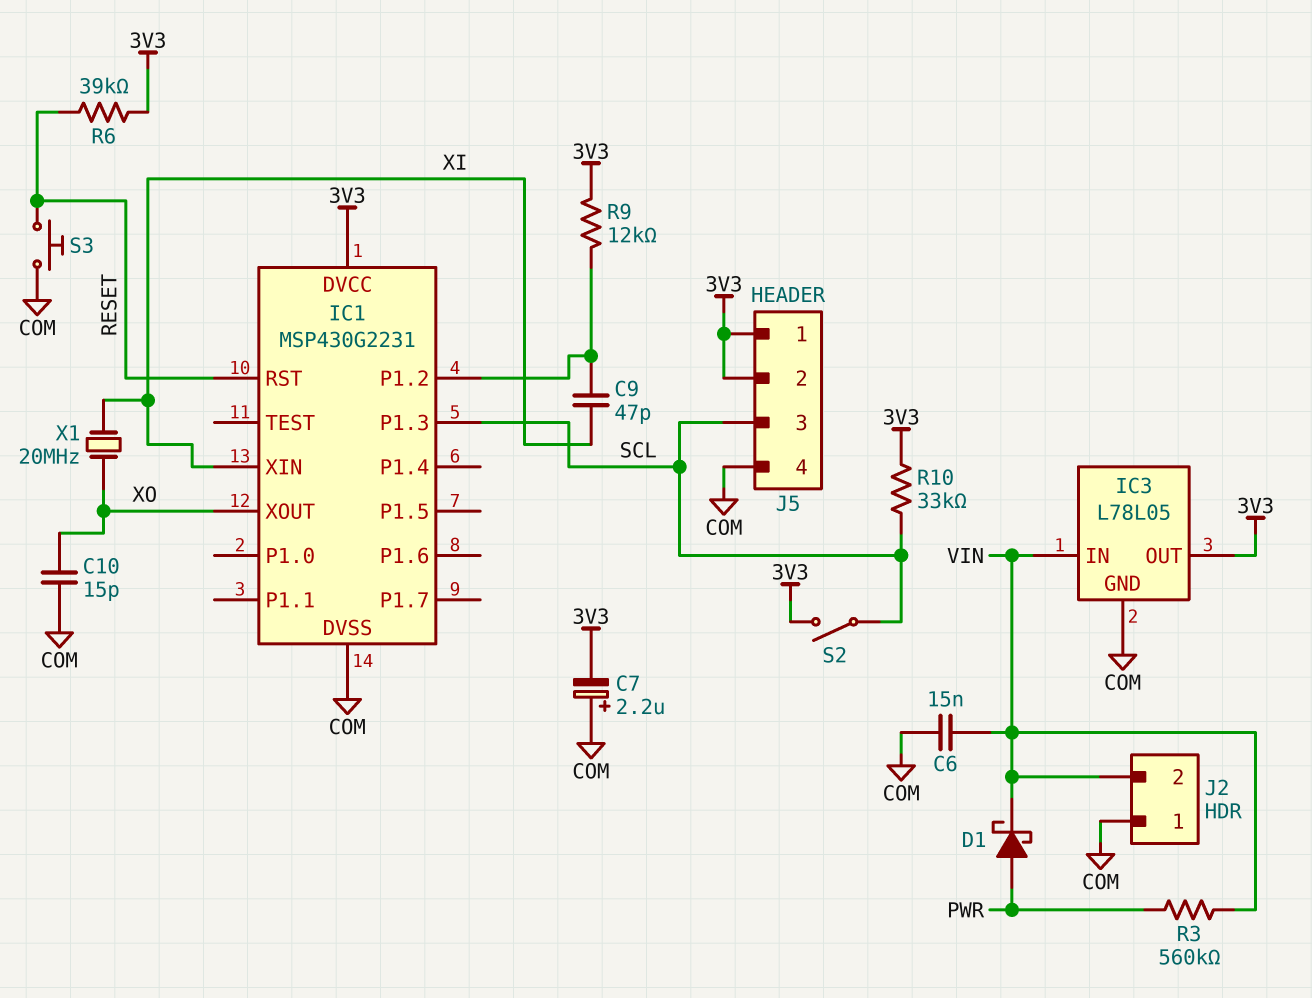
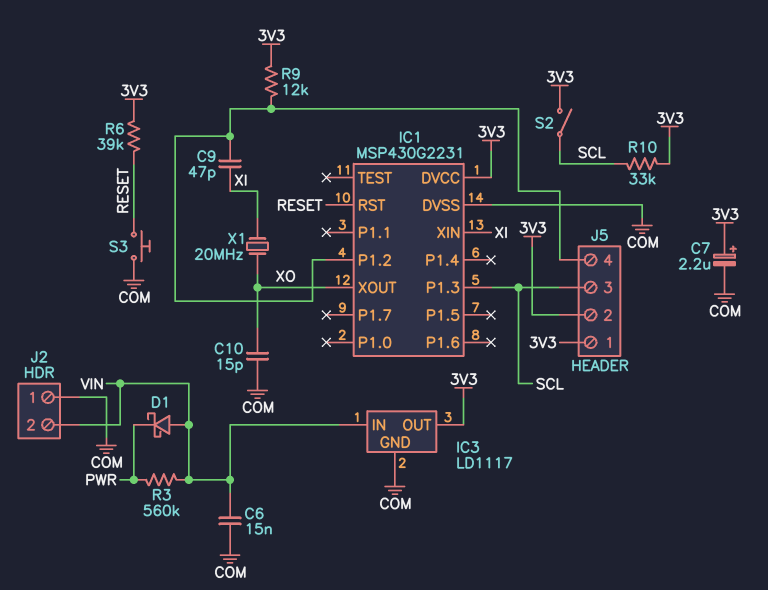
C7: 2.2uF (plus COM, minus 3V3) -> 2.2uF (plus 3V3, minus COM)
D1: schottky (A PWR, K VIN) -> schottky (A VIN, K PWR)
IC3: L78L05 -> LD1117
J5 pin 4: COM -> IC1/P1.2

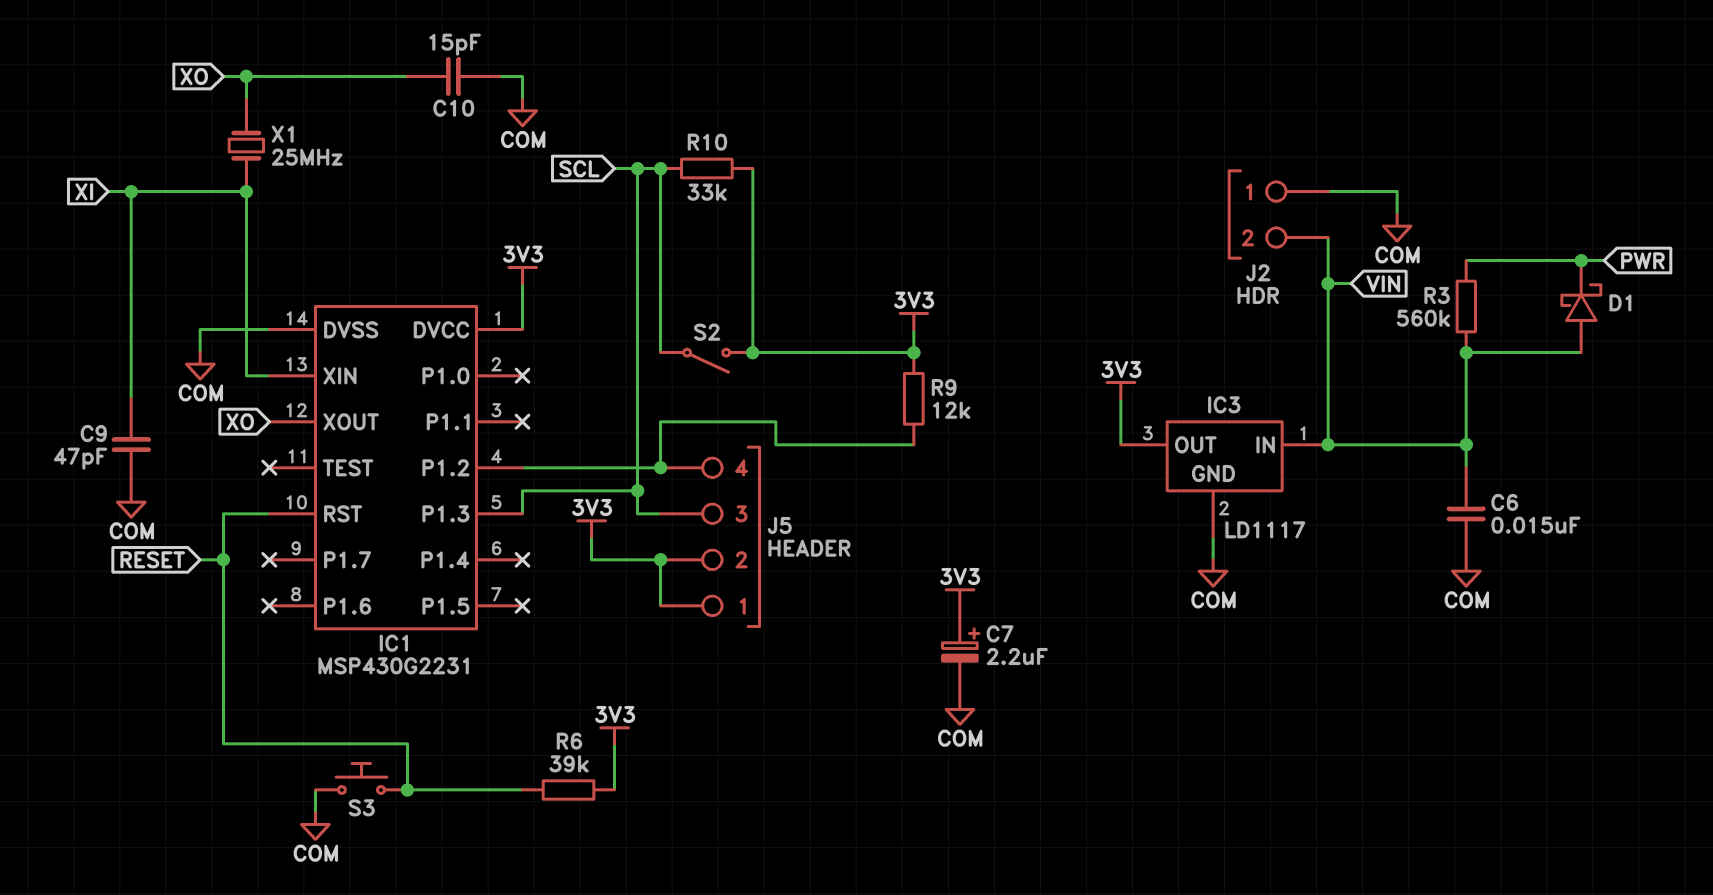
C9: 47pF (IC1/P1.2, XI) -> 47pF (COM, XI)
X1: 20MHz (XI, XO) -> 25MHz (XI, XO)

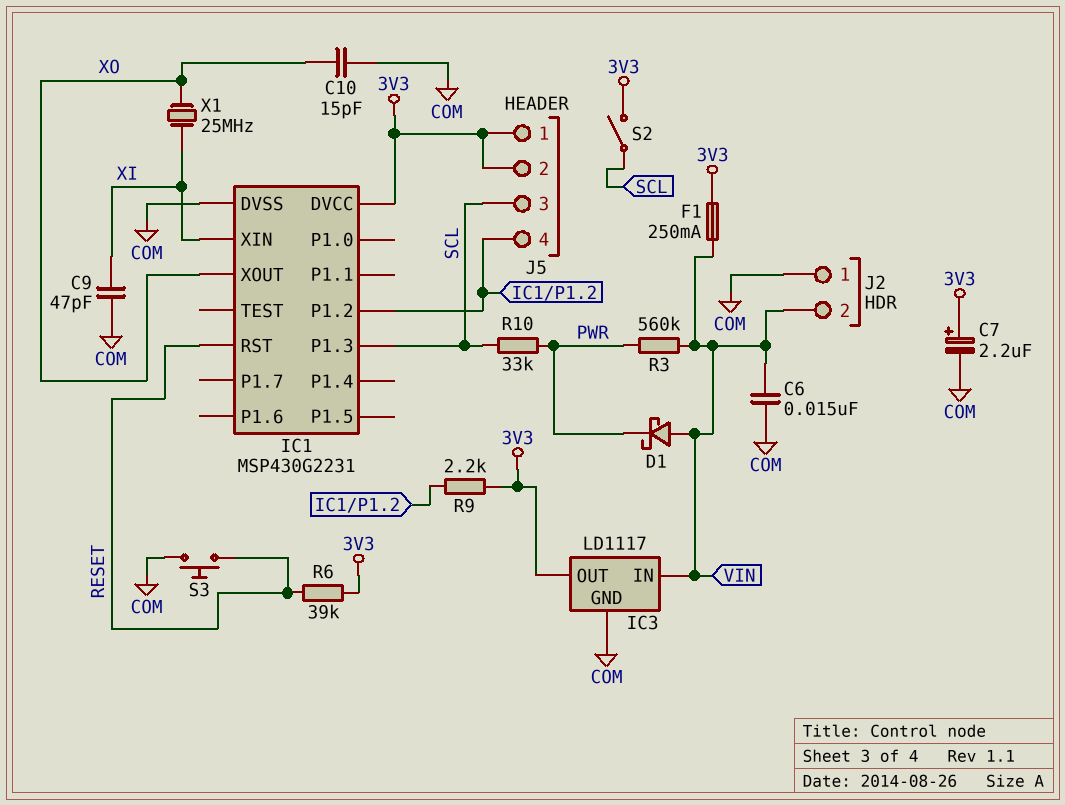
F1: none -> 250mA (3V3, VIN)
R9: 12k (3V3, IC1/P1.2) -> 2.2k (3V3, IC1/P1.2)
R10: 33k (3V3, SCL) -> 33k (PWR, SCL)

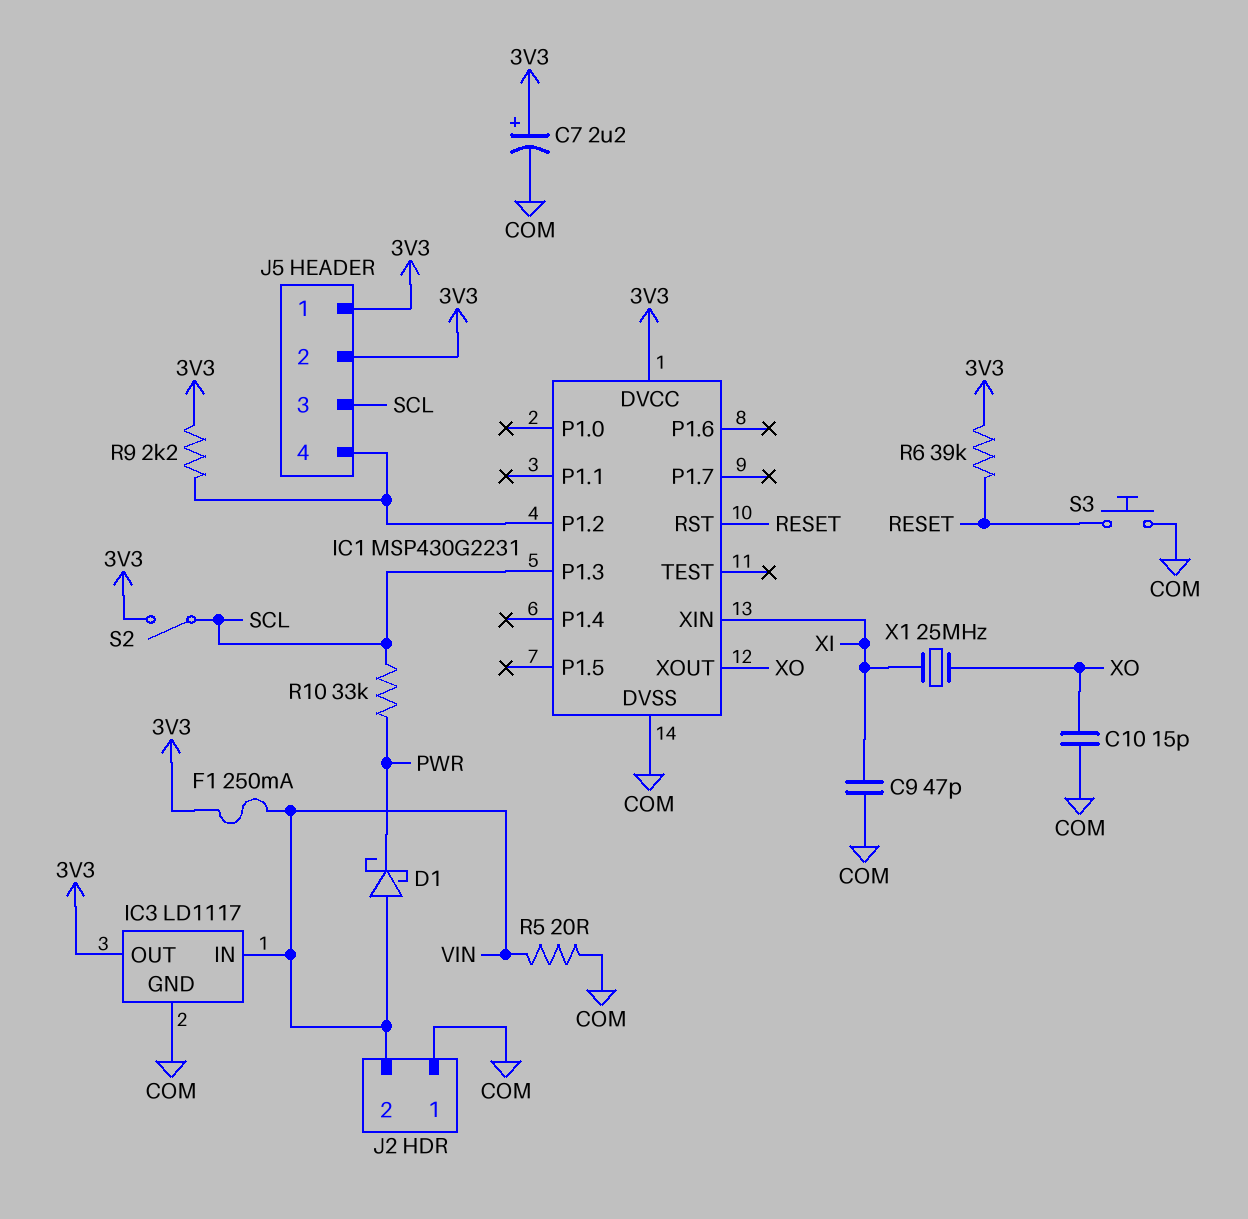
C6: 15nF (COM, VIN) -> none
R3: 560k (PWR, VIN) -> none
R5: none -> 20 (COM, VIN)

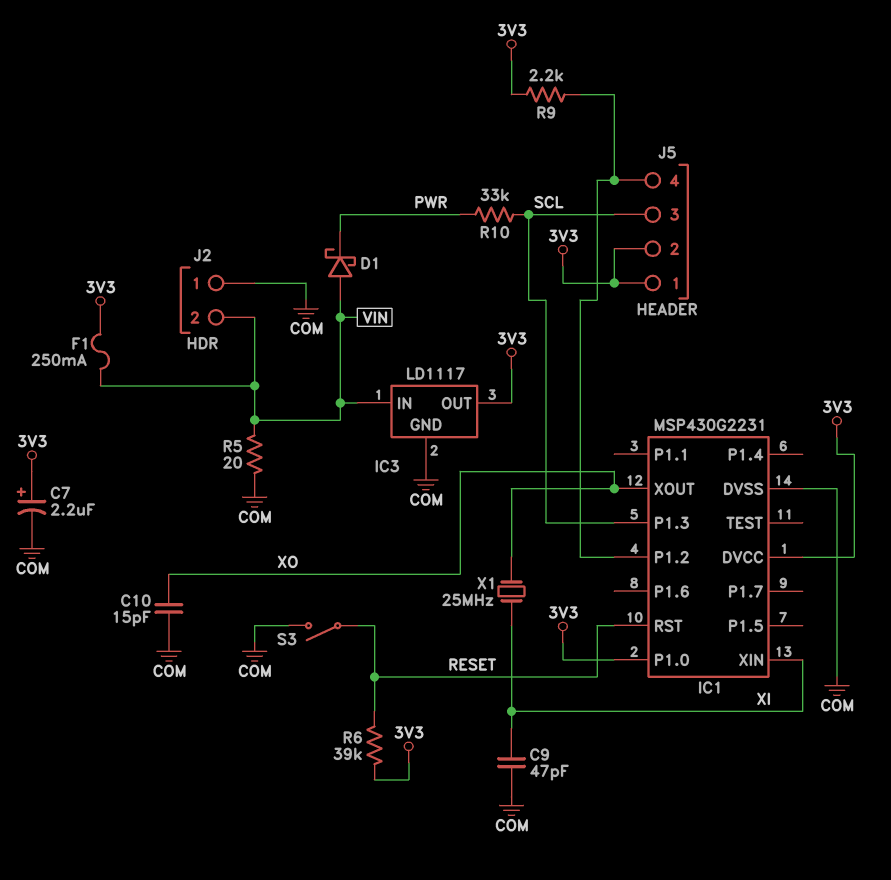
IC1 pin P1.0: none -> 3V3
S2: switch (3V3, SCL) -> none
S3: button (COM, RESET) -> switch (COM, RESET)

